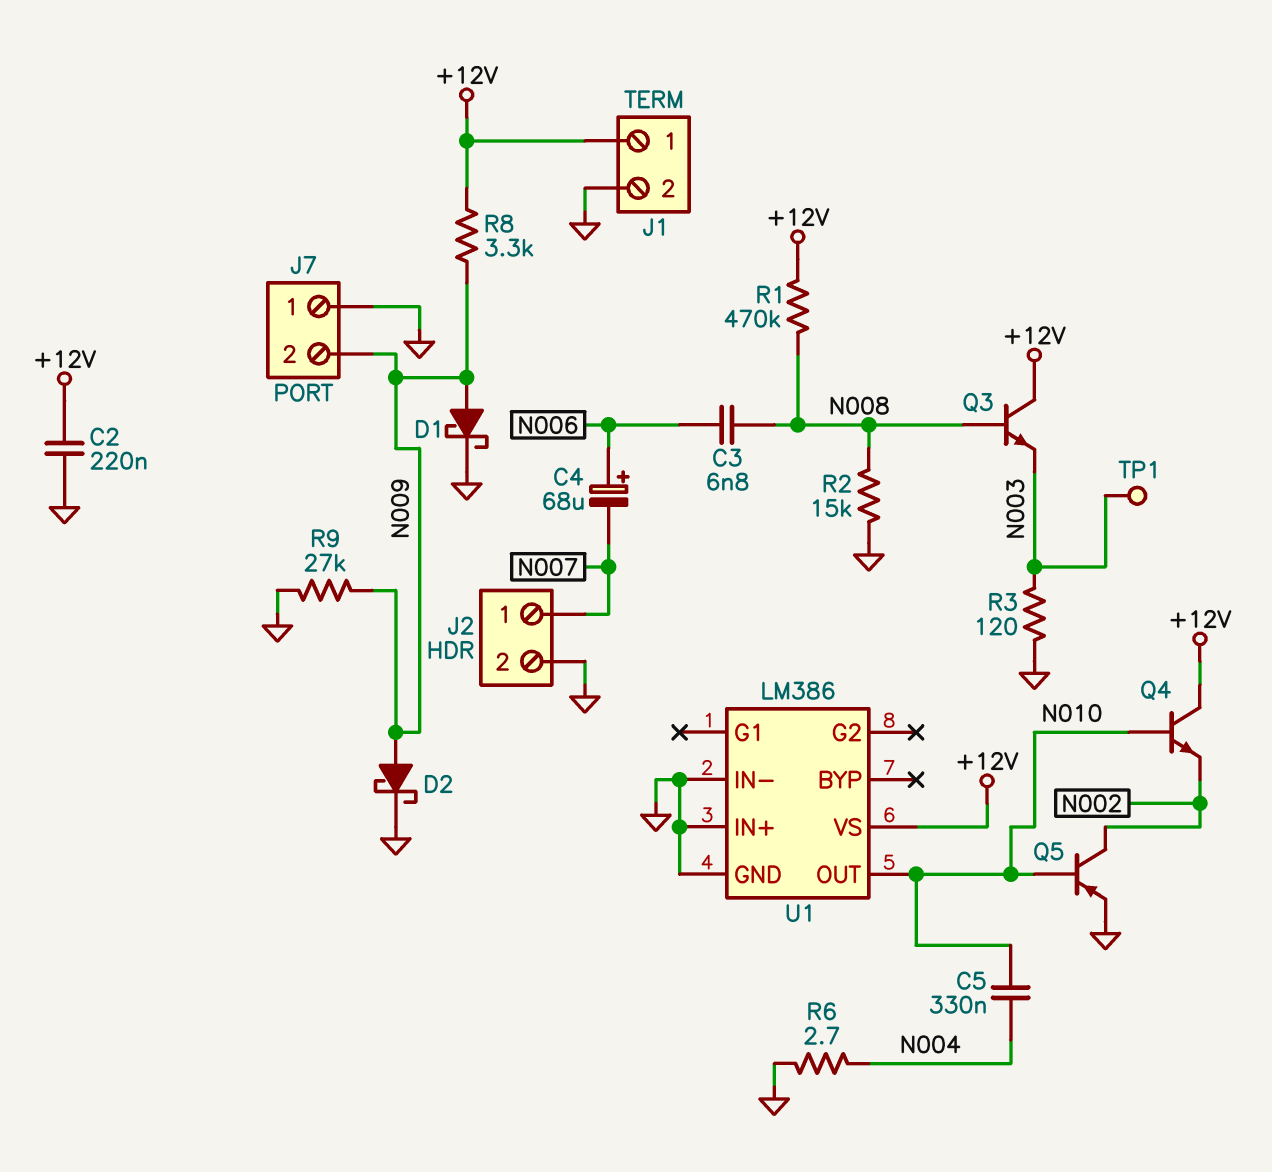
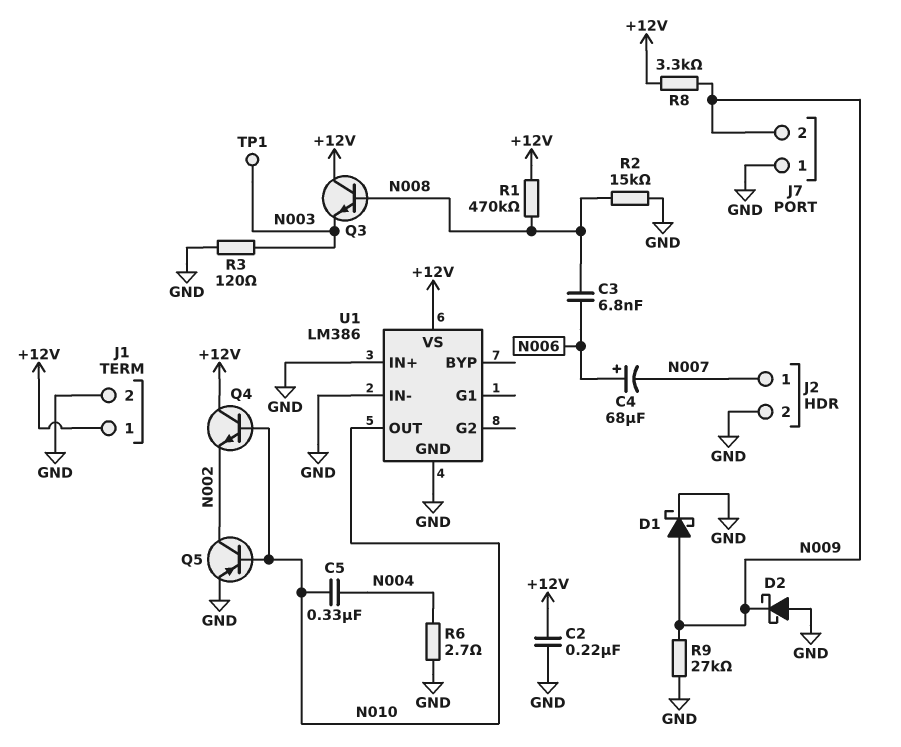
D2: schottky (A N009, K GND) -> schottky (A GND, K N009)

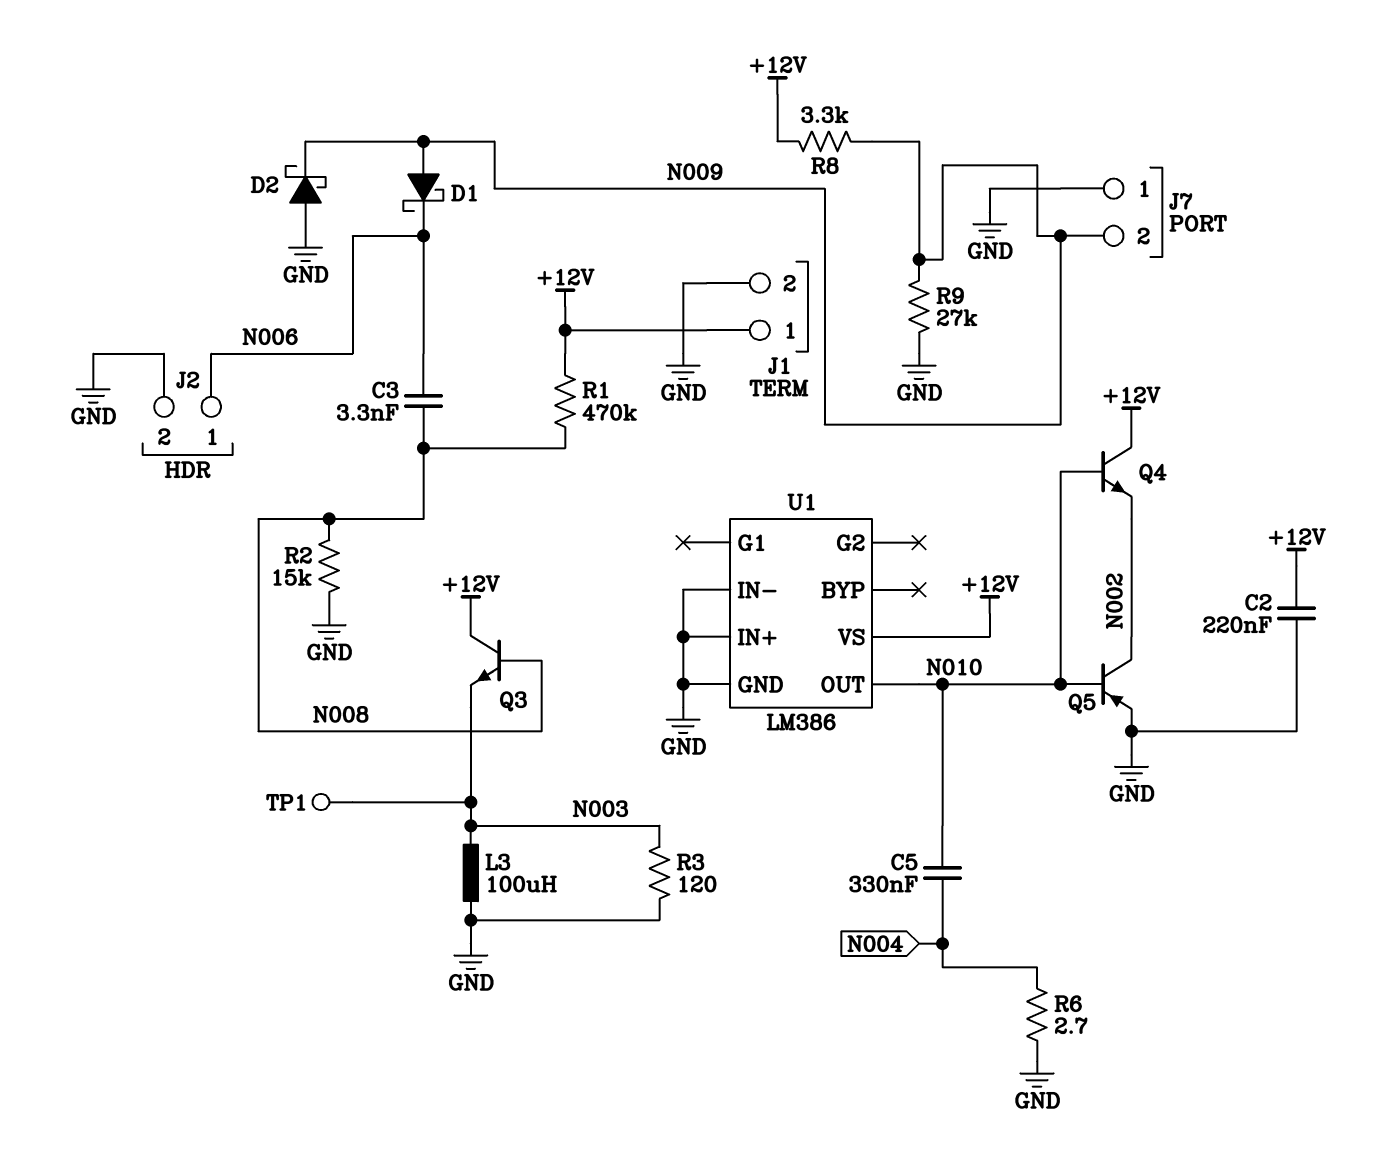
C3: 6.8nF (N006, N008) -> 3.3nF (N006, N008)
C4: 68uF (plus N006, minus N007) -> none
D1: schottky (A N009, K GND) -> schottky (A N009, K N006)
J2 pin 1: N007 -> N006
L3: none -> 100uH (GND, N003)

